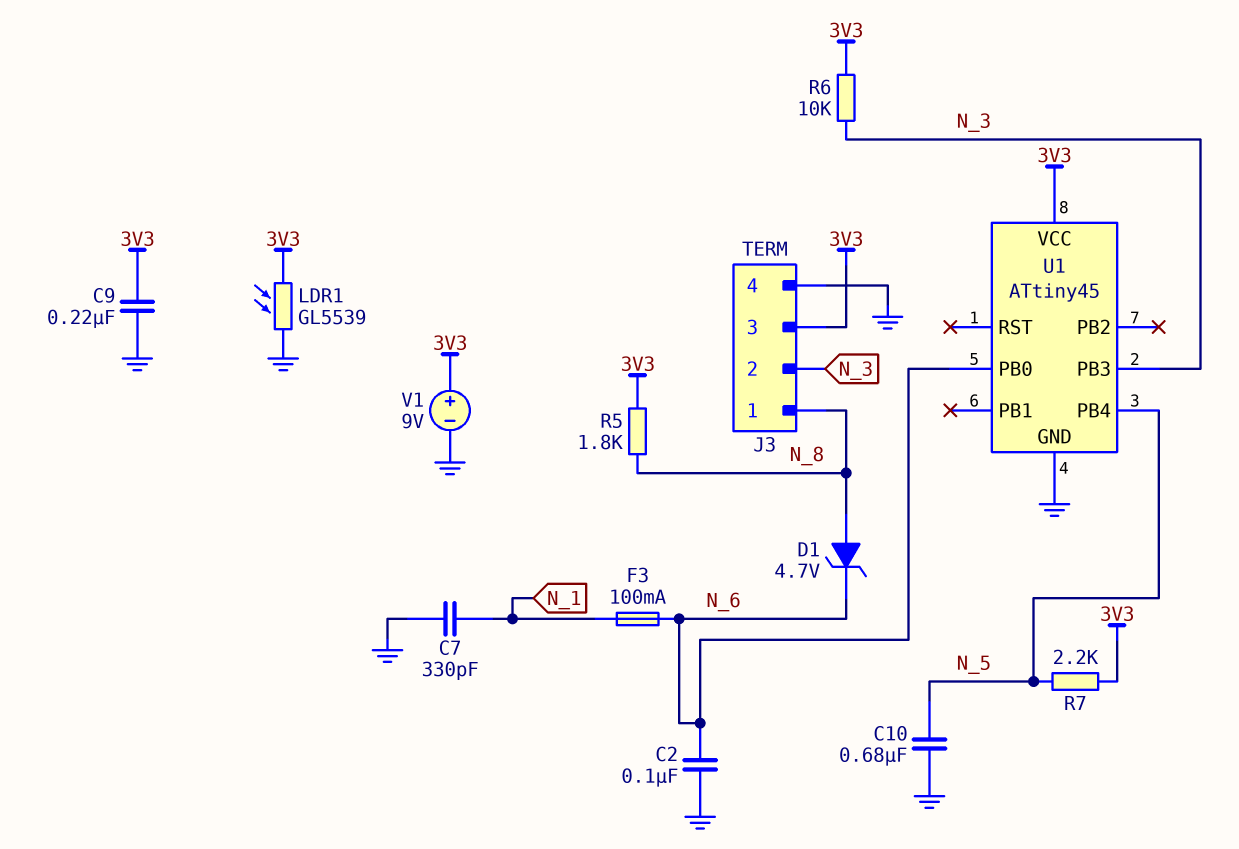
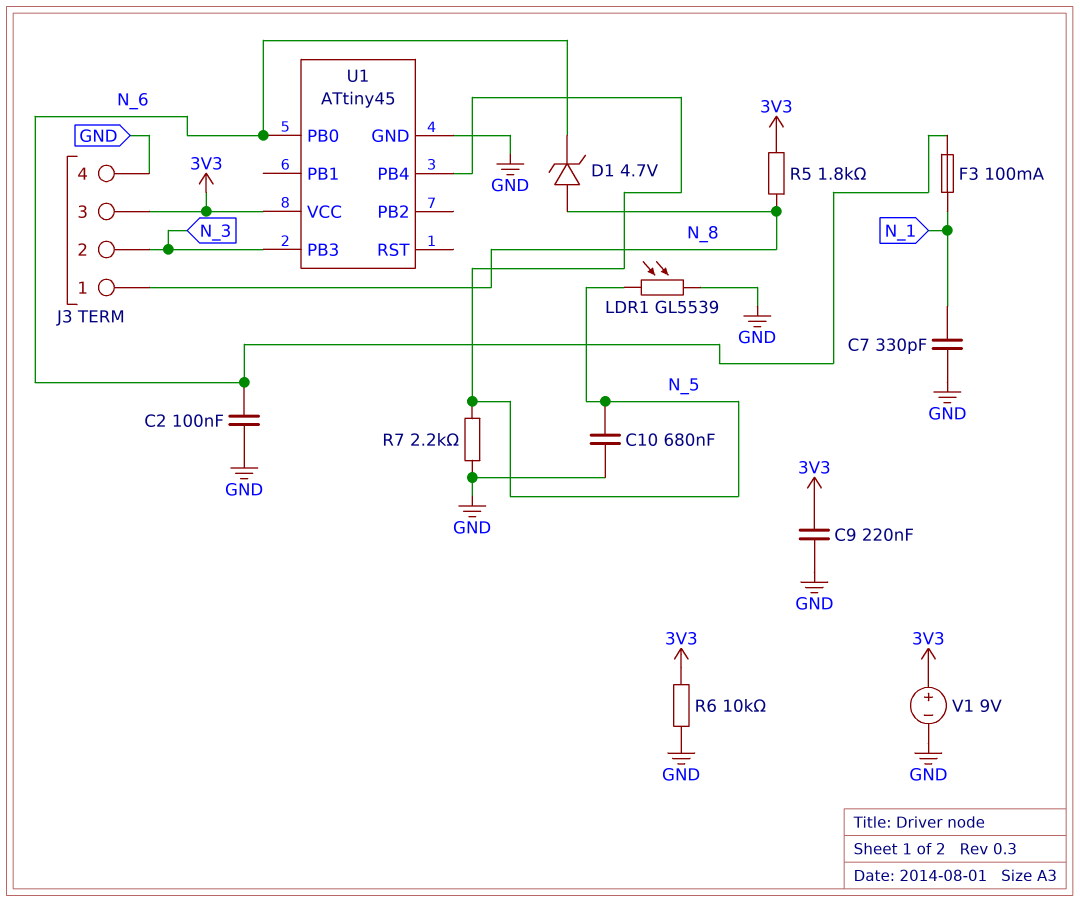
LDR1: GL5539 (3V3, GND) -> GL5539 (GND, N_5)
R6: 10k (3V3, N_3) -> 10k (3V3, GND)
R7: 2.2k (3V3, N_5) -> 2.2k (GND, N_5)

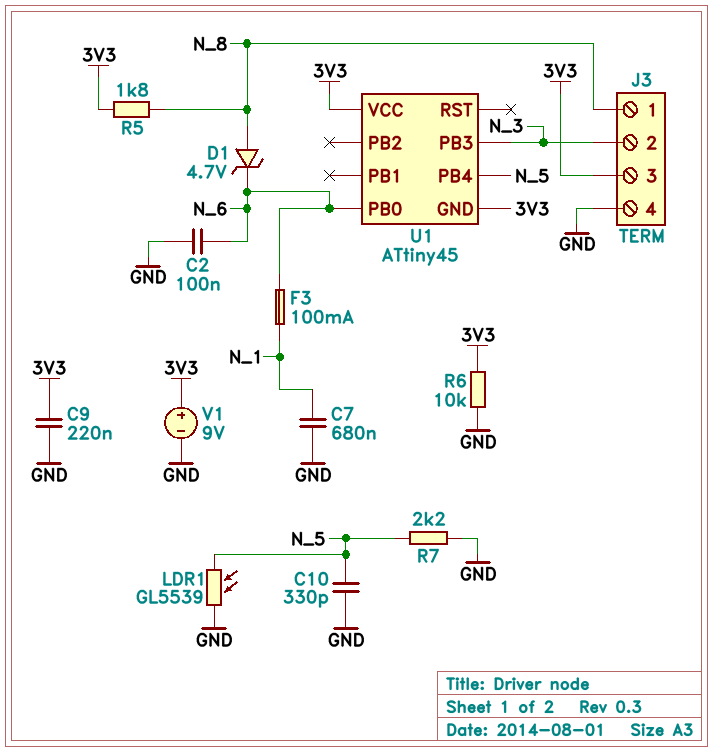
C7: 330pF (GND, N_1) -> 680nF (GND, N_1)
C10: 680nF (GND, N_5) -> 330pF (GND, N_5)
U1 pin GND: GND -> 3V3

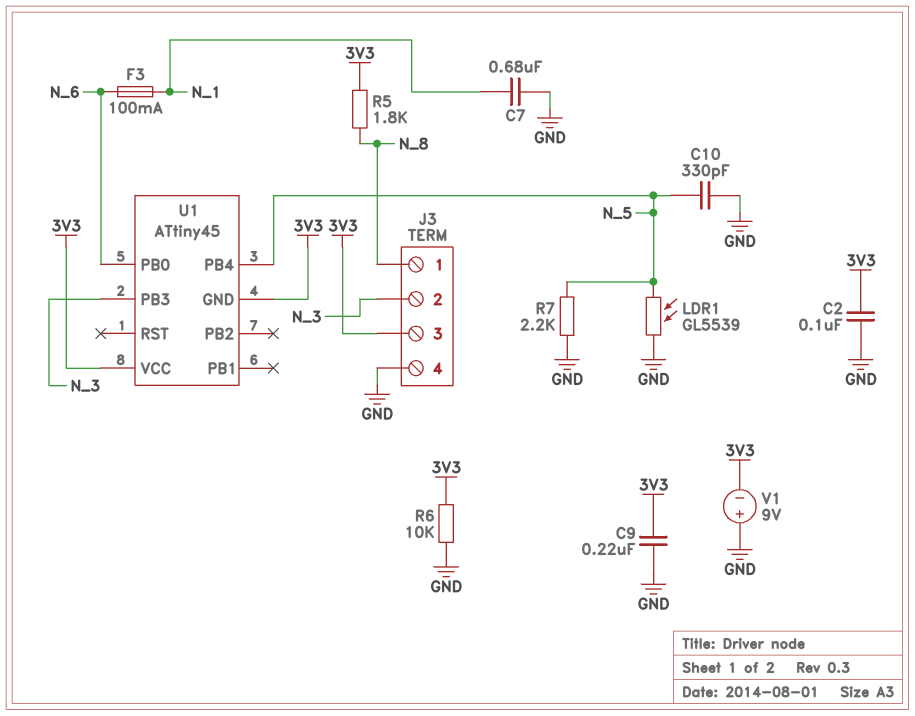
C2: 100nF (GND, N_6) -> 100nF (3V3, GND)
D1: zener 4.7V (A N_8, K N_6) -> none
V1: 9V (plus 3V3, minus GND) -> 9V (plus GND, minus 3V3)

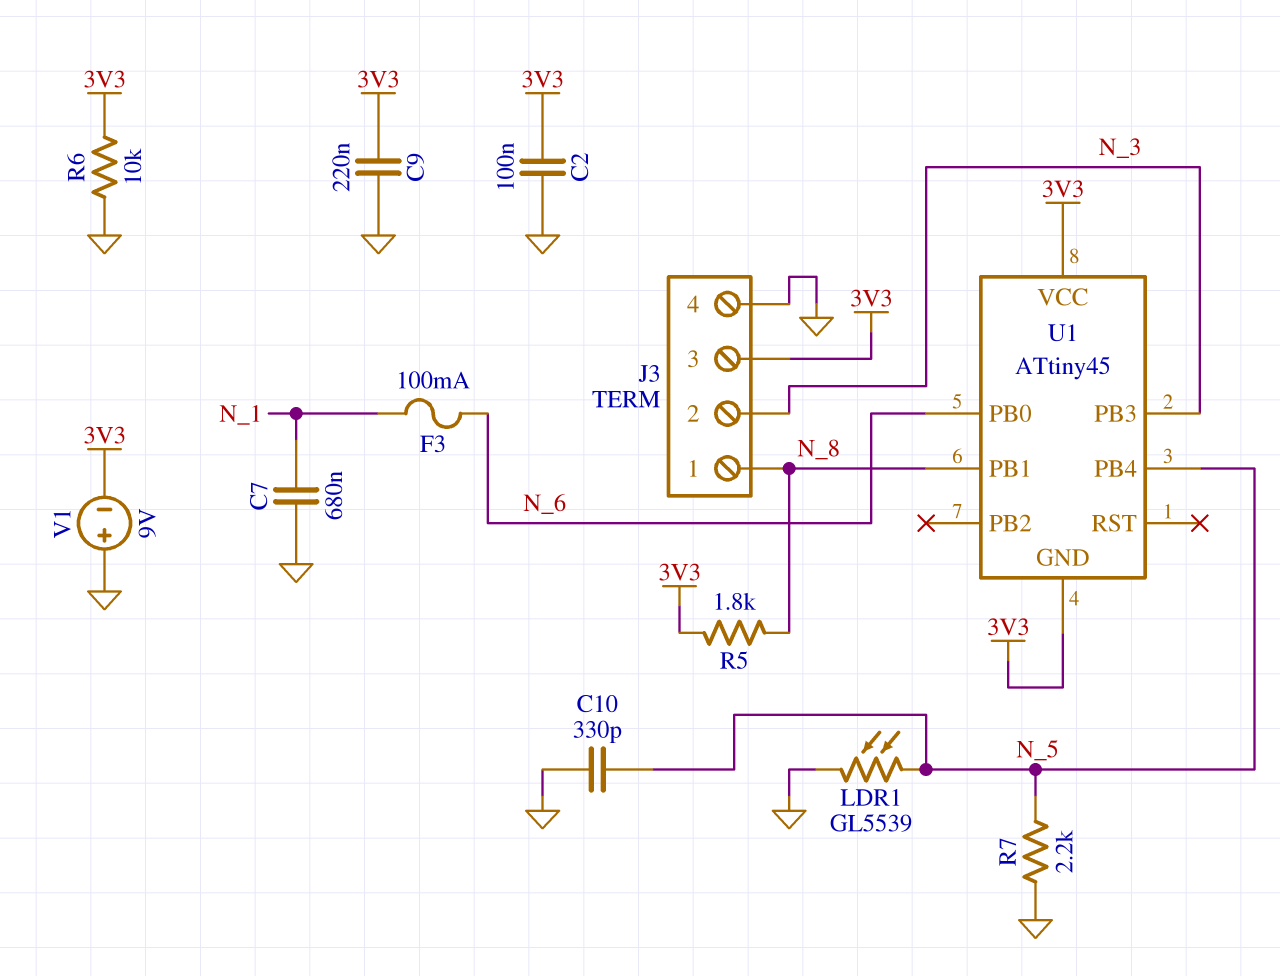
U1 pin PB1: none -> N_8

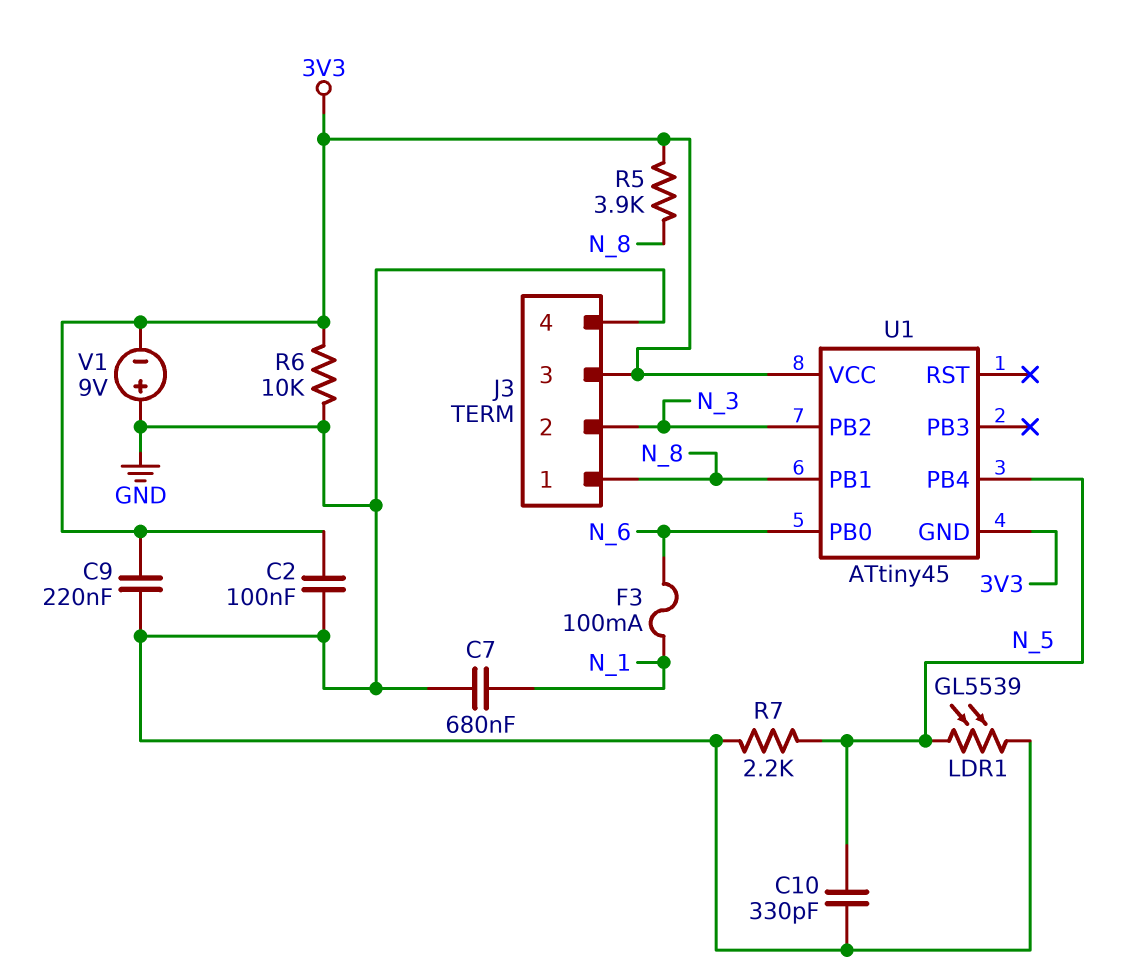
R5: 1.8k (3V3, N_8) -> 3.9k (3V3, N_8)
U1 pin PB2: none -> N_3
U1 pin PB3: N_3 -> none

